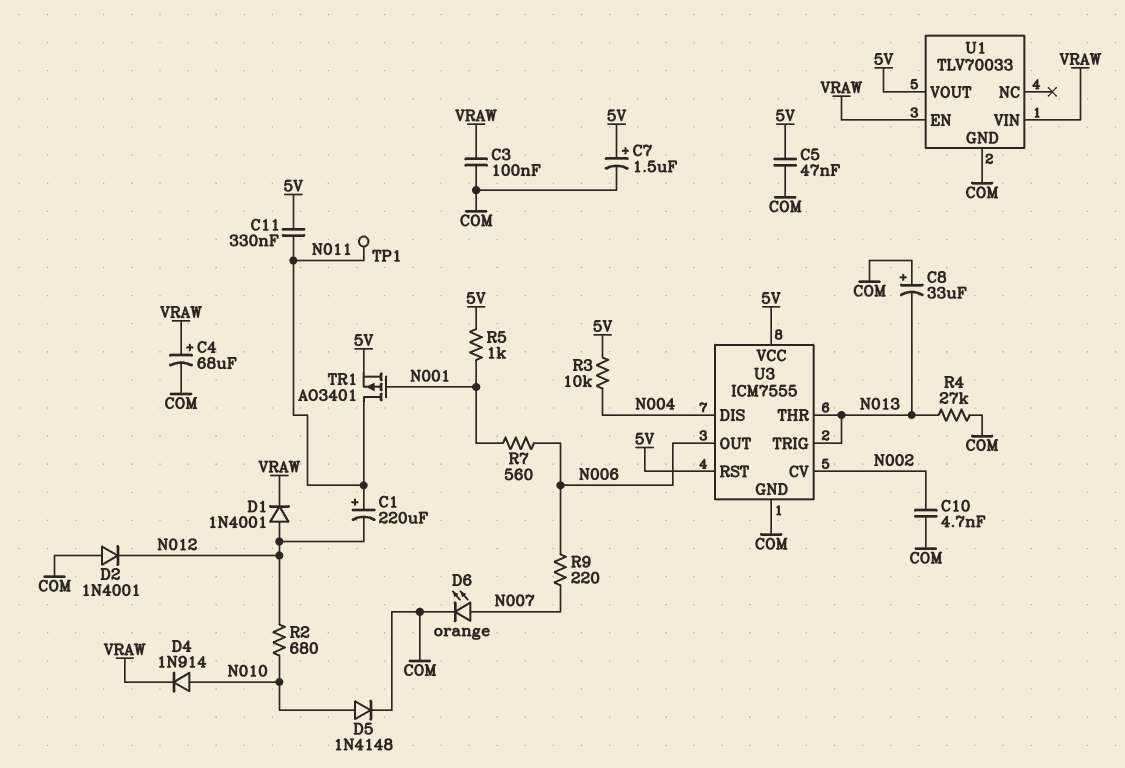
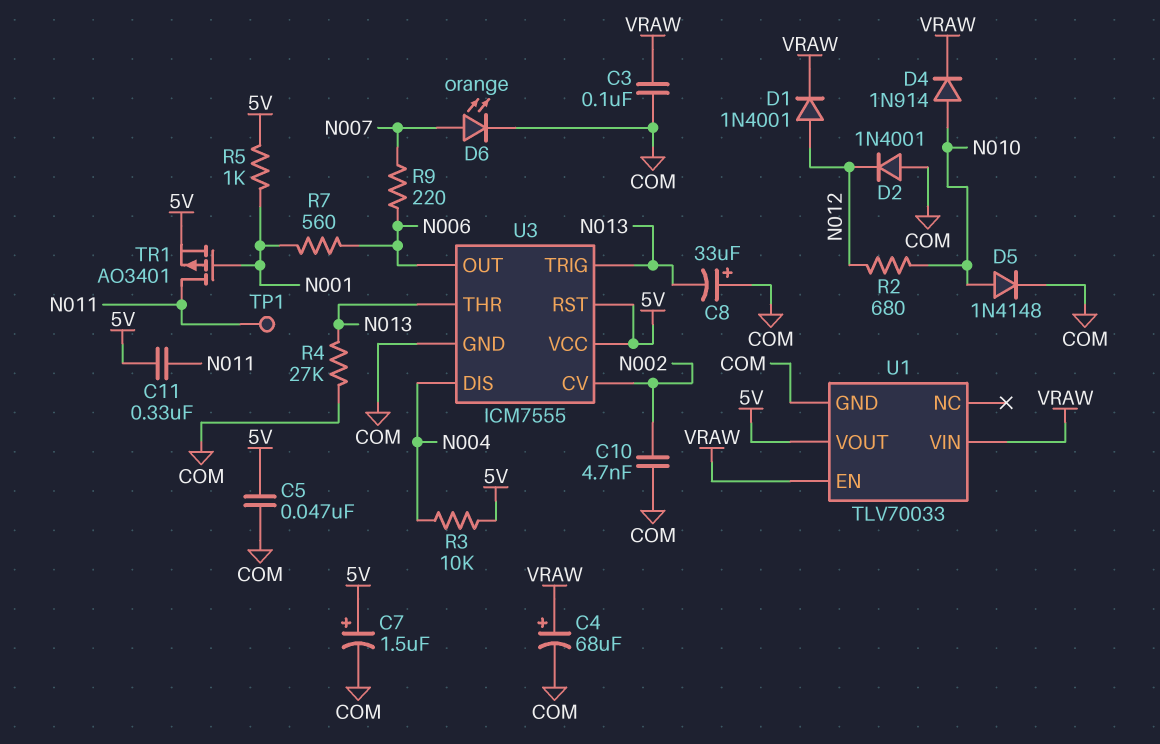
C1: 220uF (plus N011, minus N012) -> none

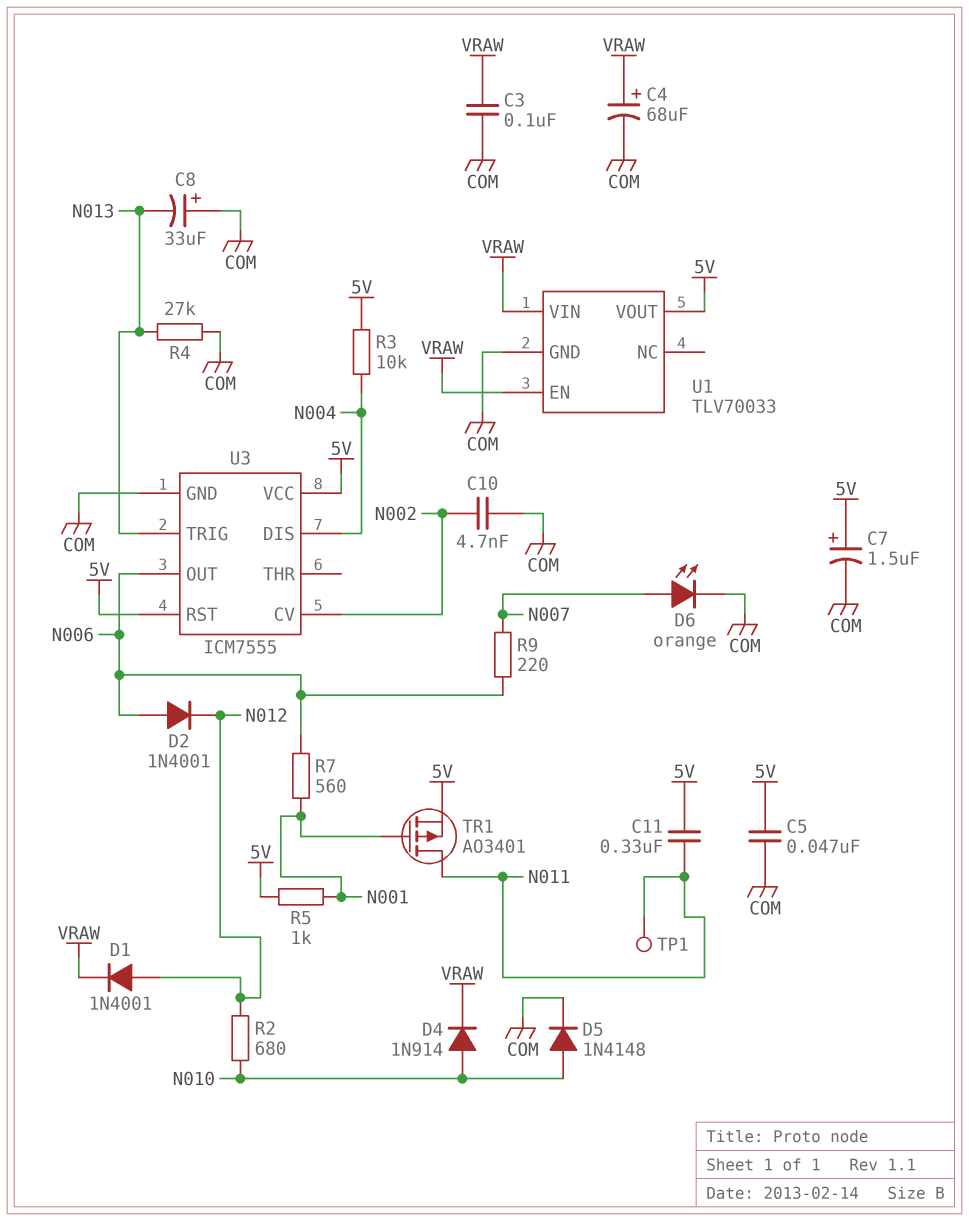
D2: diode 1N4001 (A COM, K N012) -> diode 1N4001 (A N006, K N012)
U3 pin THR: N013 -> none

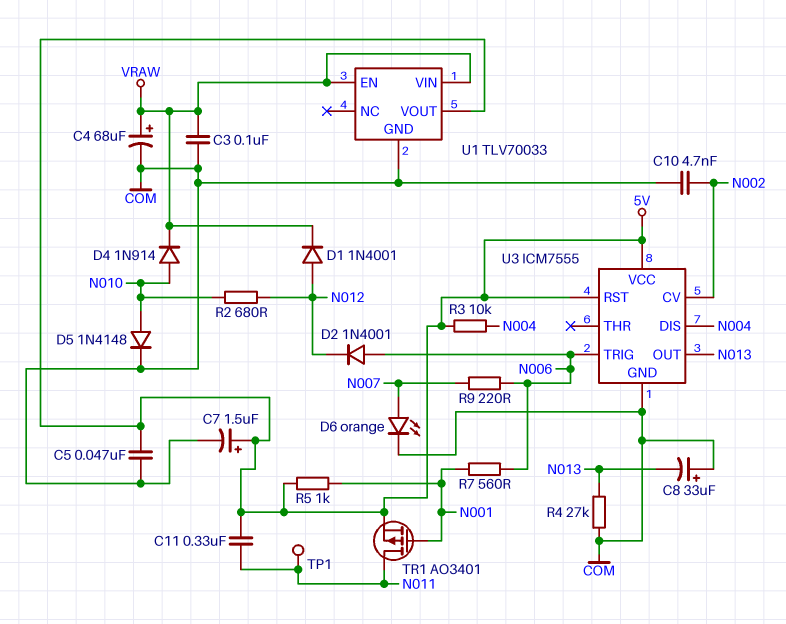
U3 pin OUT: N006 -> N013
U3 pin TRIG: N013 -> N006

